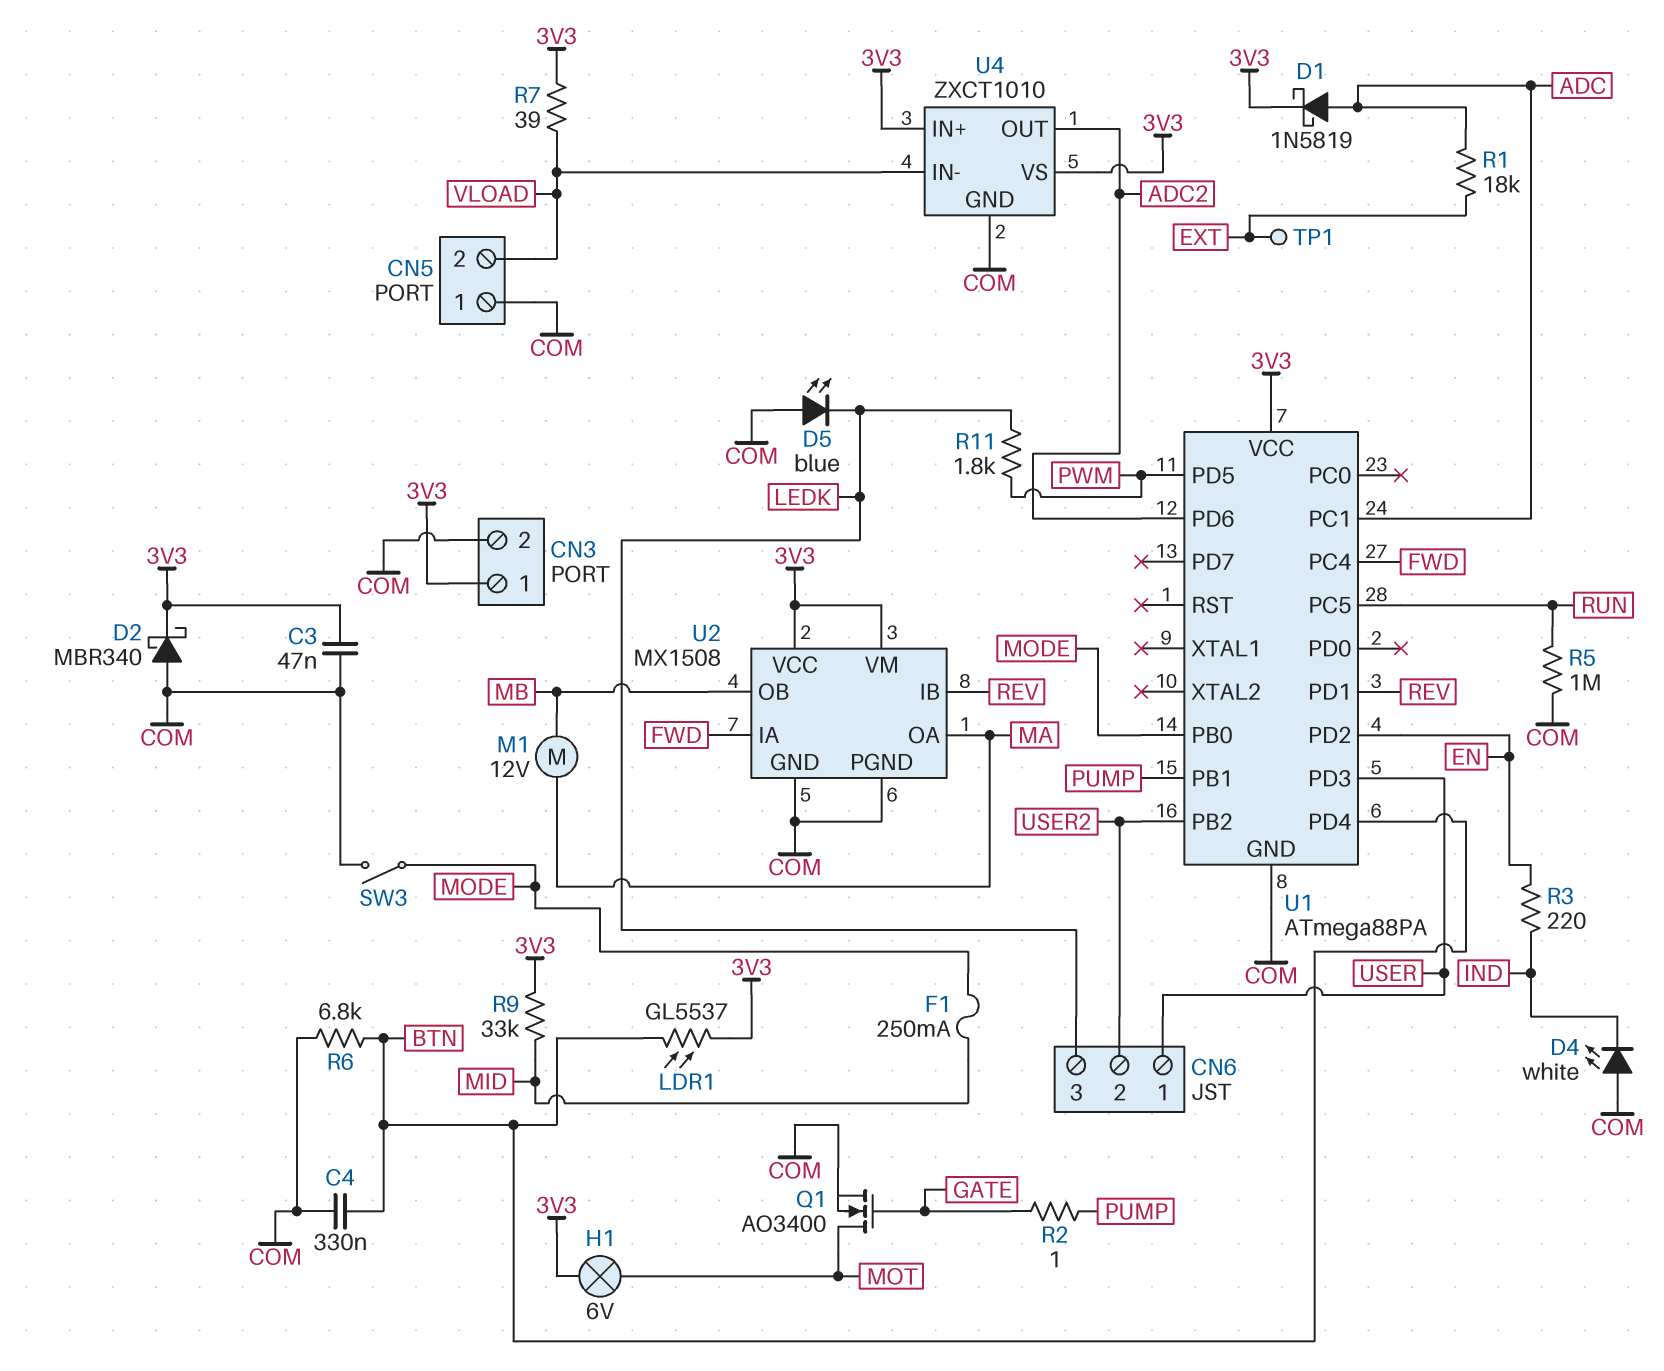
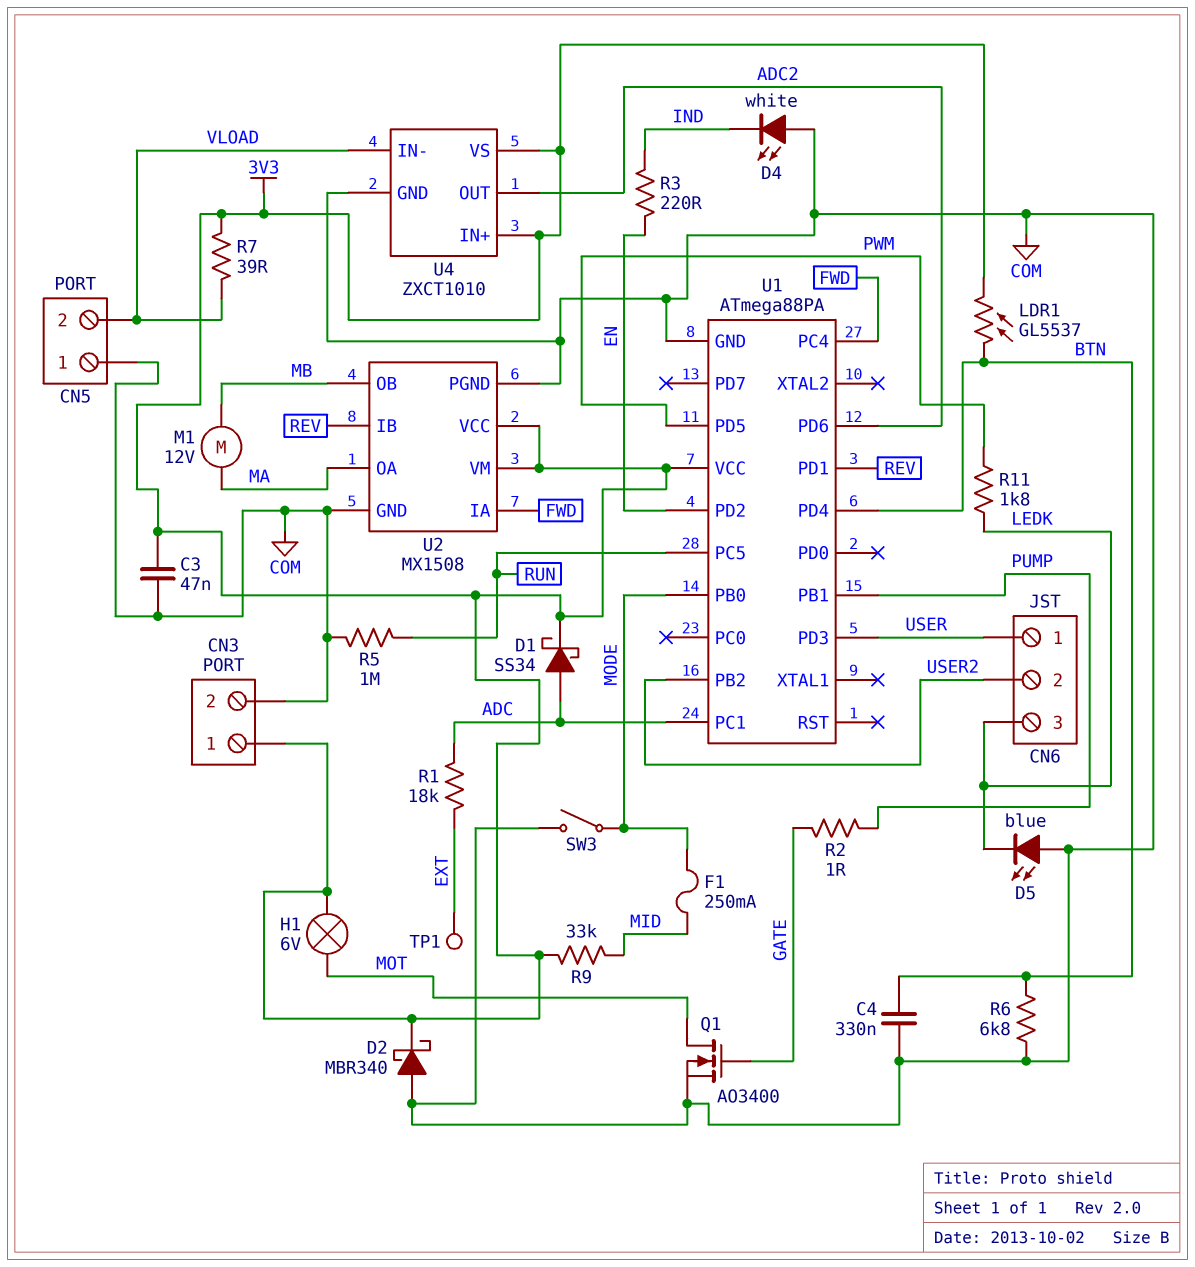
D1: schottky 1N5819 (A ADC, K 3V3) -> schottky SS34 (A ADC, K 3V3)

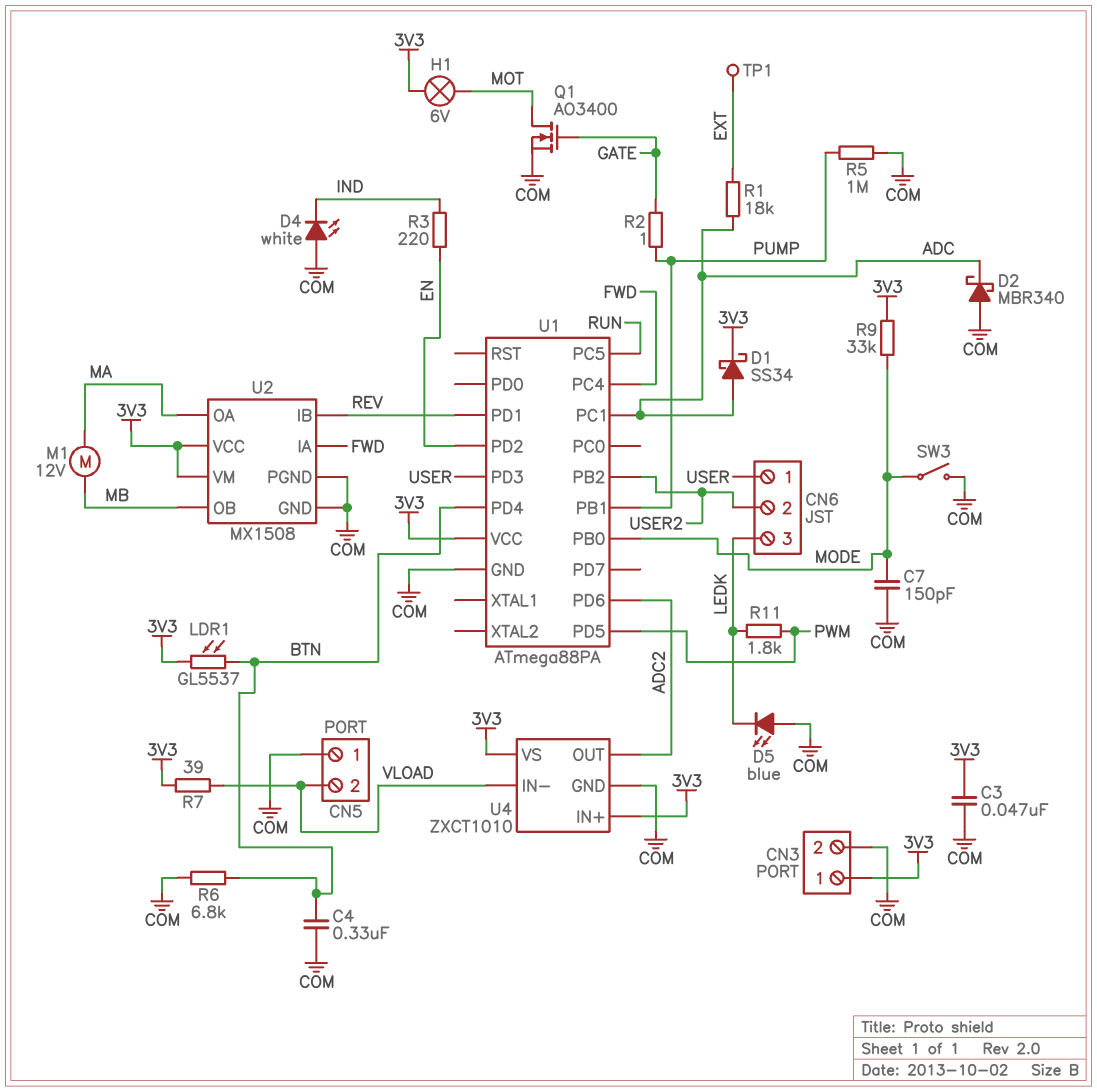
C7: none -> 150pF (COM, MODE)
D2: schottky MBR340 (A COM, K 3V3) -> schottky MBR340 (A COM, K ADC)
F1: 250mA (MID, MODE) -> none
R5: 1M (COM, RUN) -> 1M (COM, PUMP)
R9: 33k (3V3, MID) -> 33k (3V3, MODE)

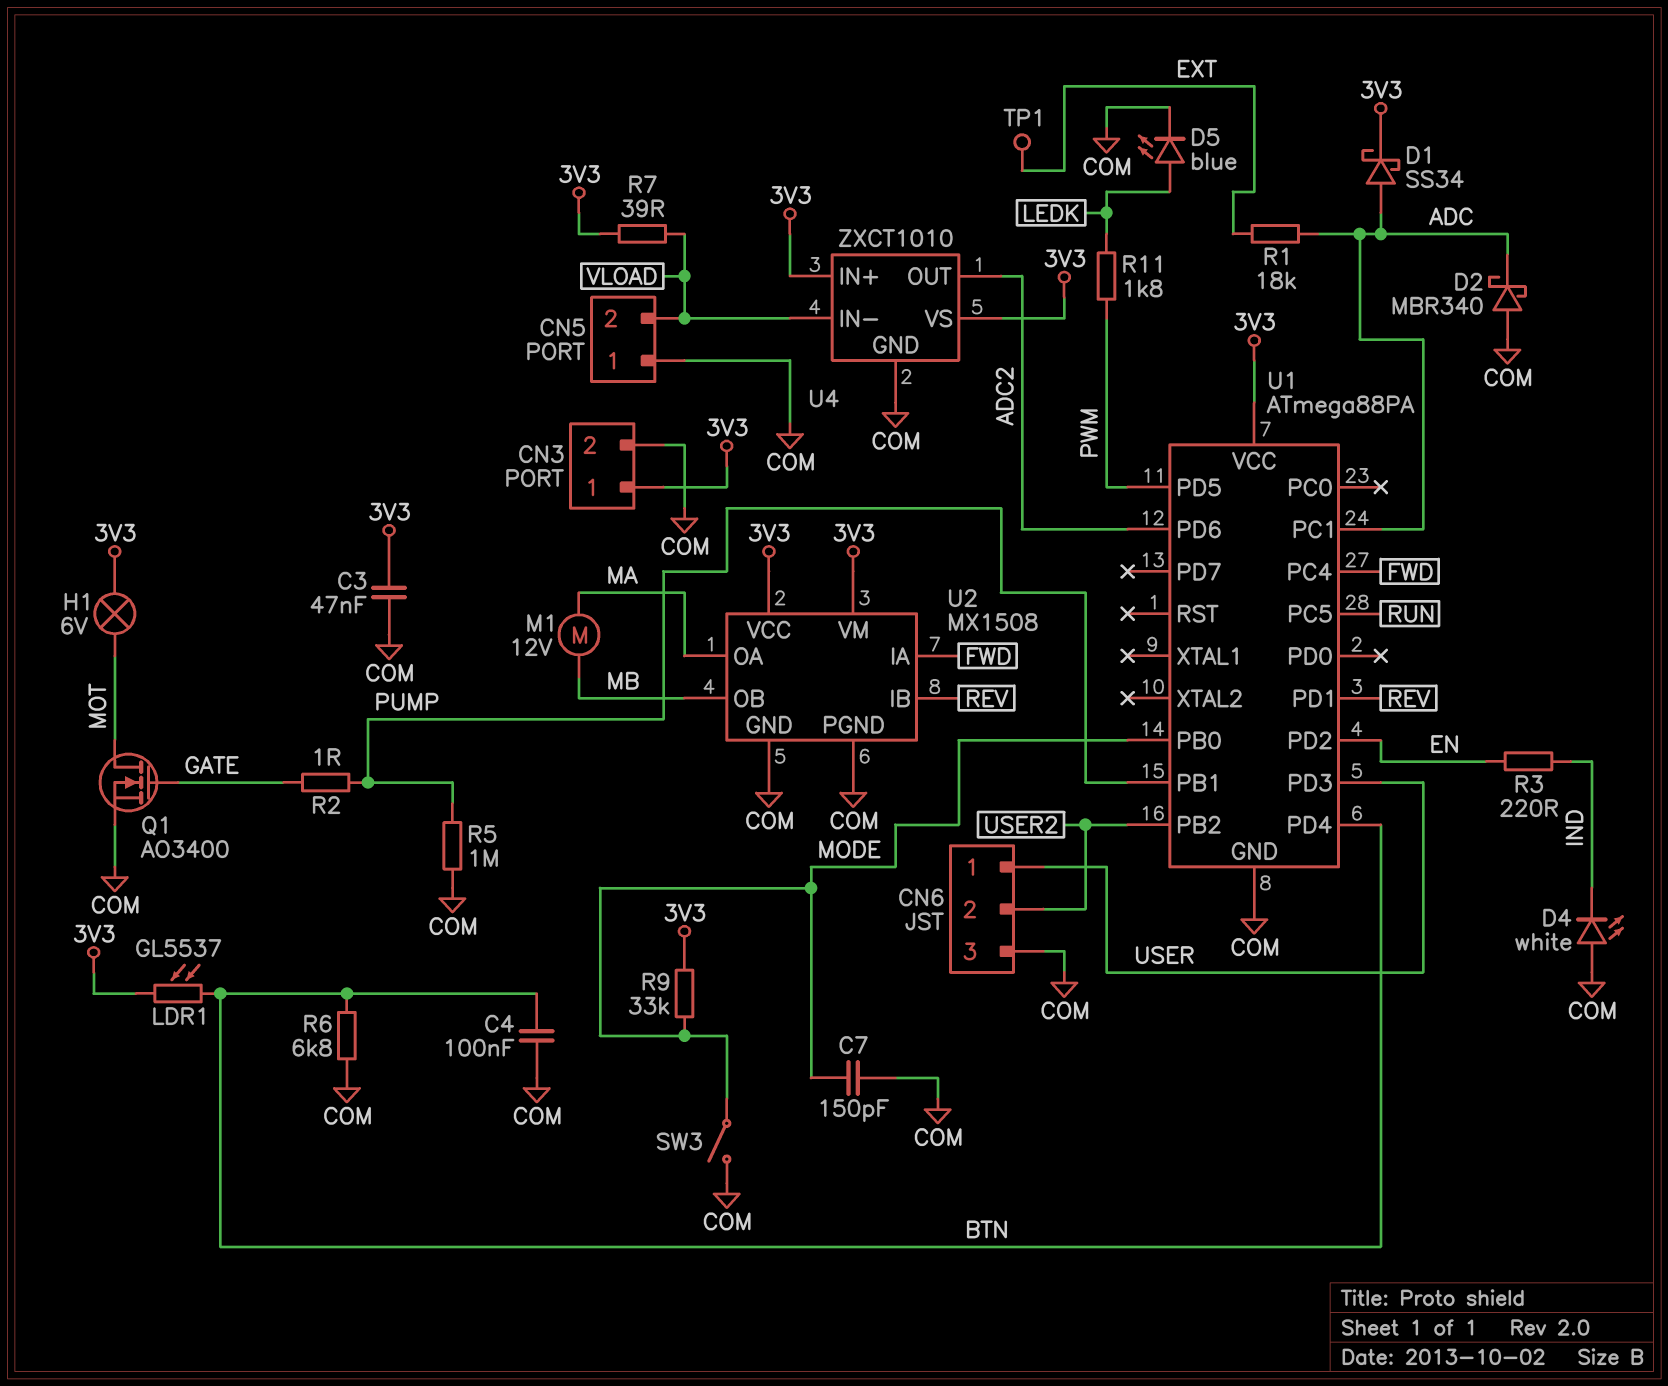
C4: 330nF (BTN, COM) -> 100nF (BTN, COM)
CN6 pin 3: LEDK -> COM
D5: LED blue (A COM, K LEDK) -> LED blue (A LEDK, K COM)

